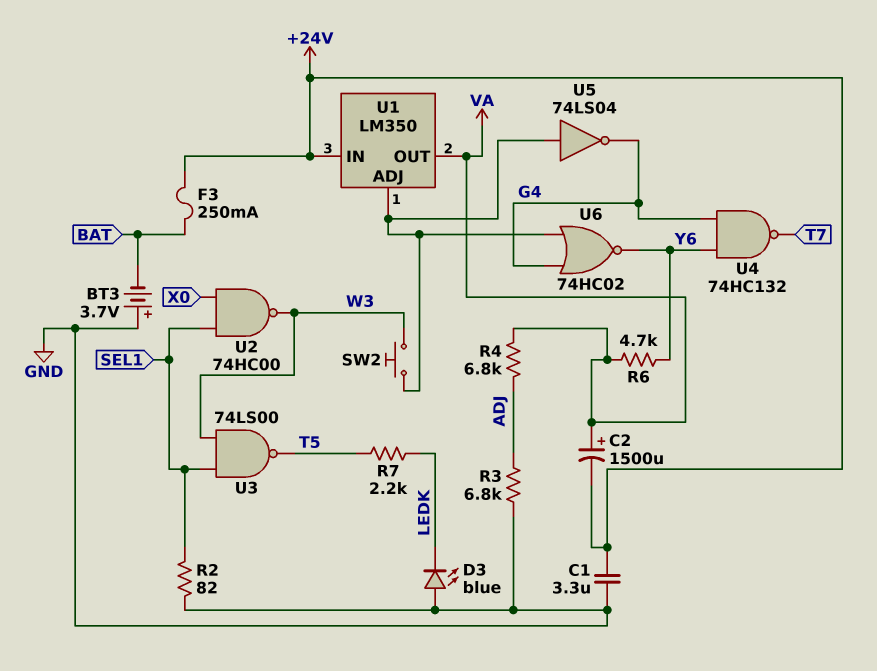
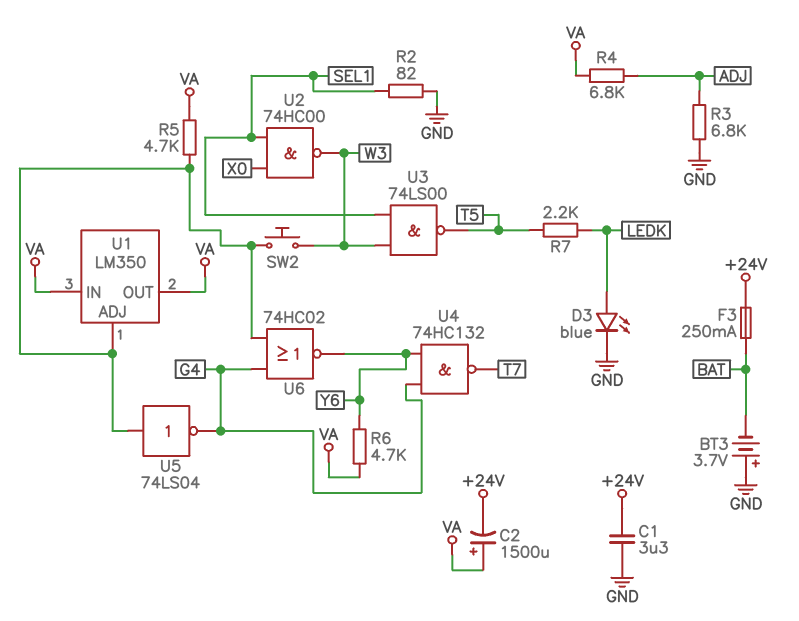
D3: LED blue (A GND, K LEDK) -> LED blue (A LEDK, K GND)
R5: none -> 4.7k (U1/ADJ, VA)
U1 pin IN: +24V -> VA

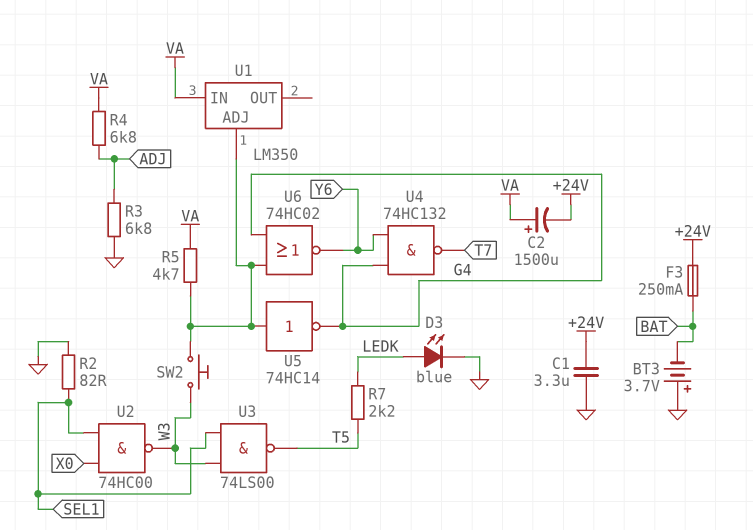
R6: 4.7k (VA, Y6) -> none
U1 pin OUT: VA -> none
U5: NOT 74LS04 (in U1/ADJ, out G4) -> NOT 74HC14 (in U1/ADJ, out G4)

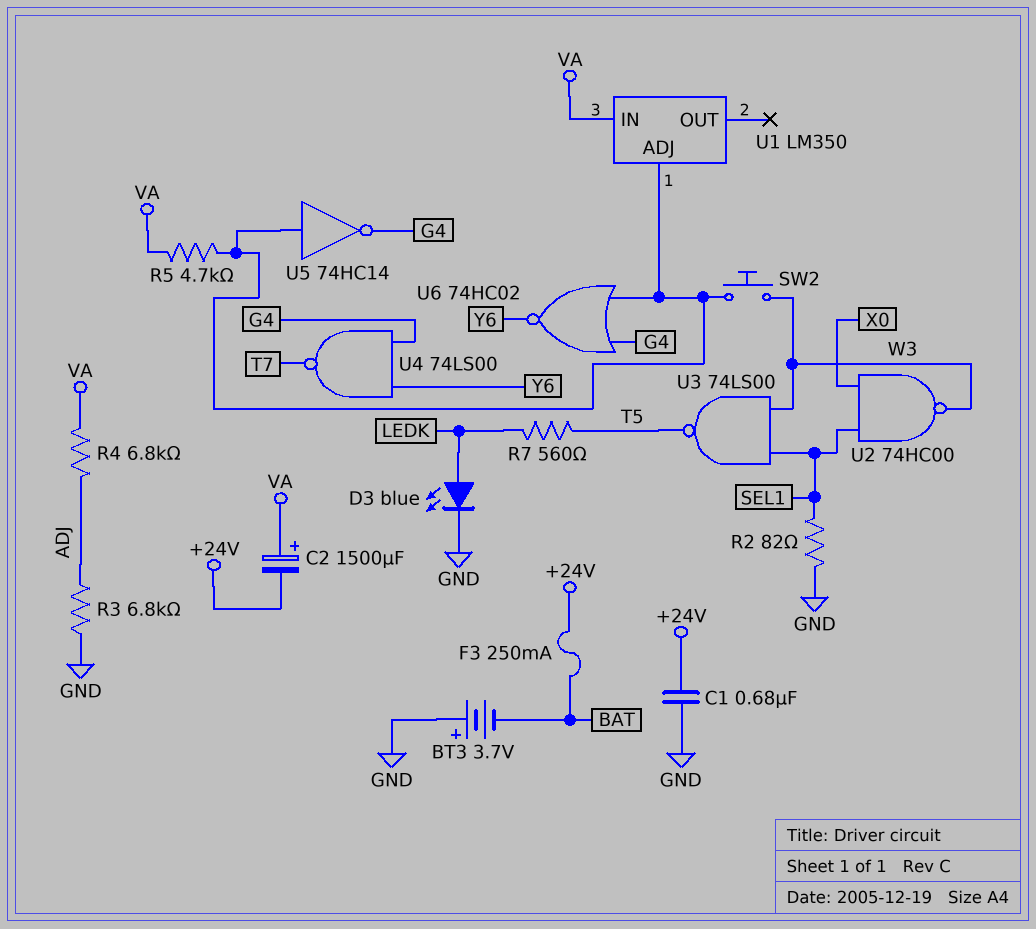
C1: 3.3uF (+24V, GND) -> 680nF (+24V, GND)
R7: 2.2k (LEDK, T5) -> 560 (LEDK, T5)
U4: NAND 74HC132 (in G4, in Y6, out T7) -> NAND 74LS00 (in G4, in Y6, out T7)

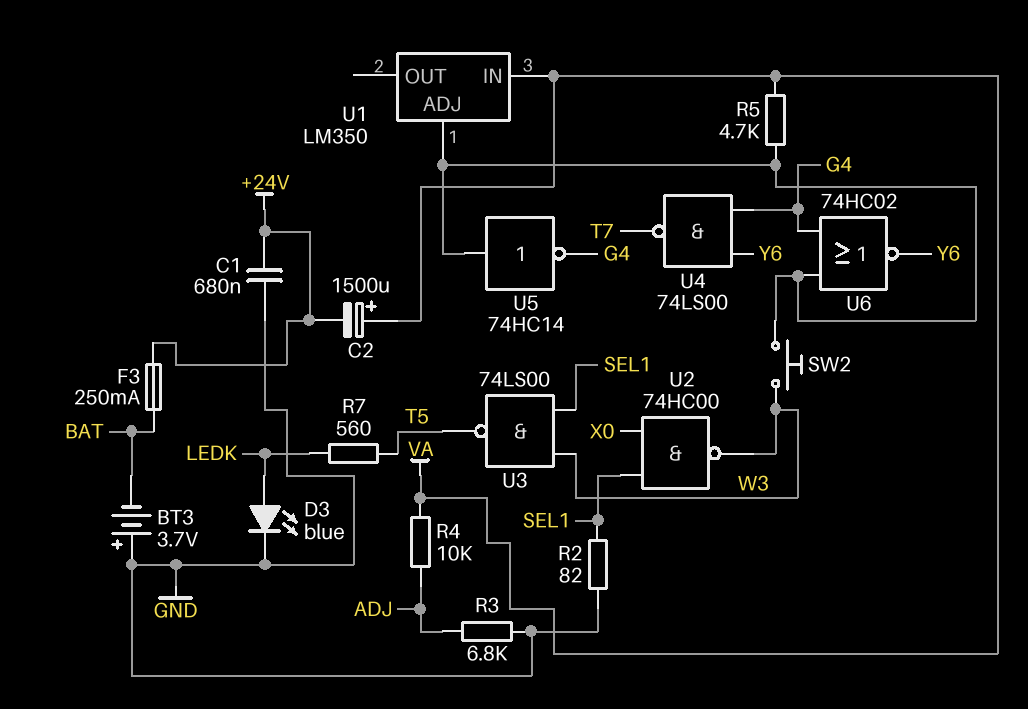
R4: 6.8k (ADJ, VA) -> 10k (ADJ, VA)

